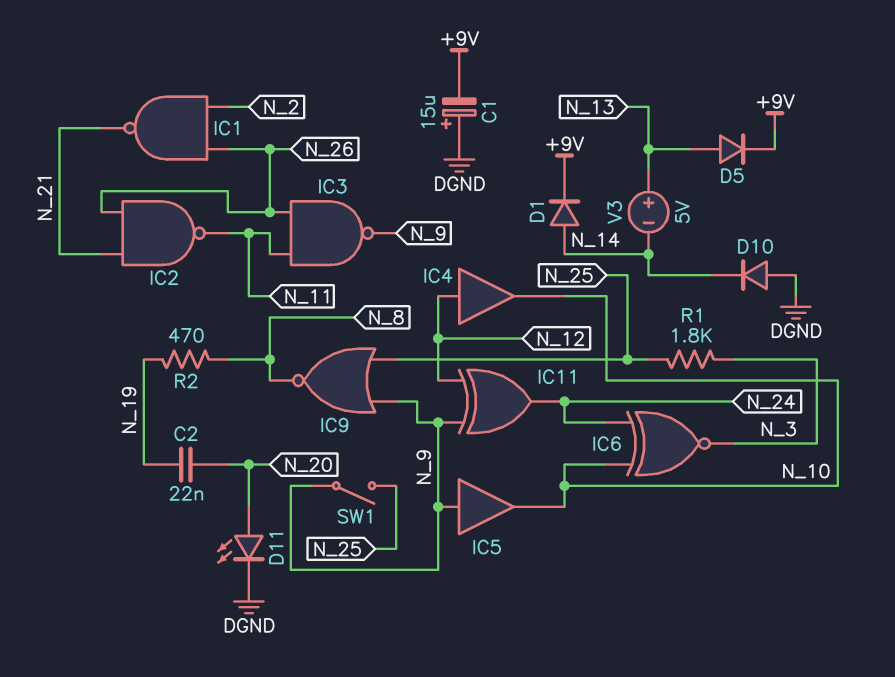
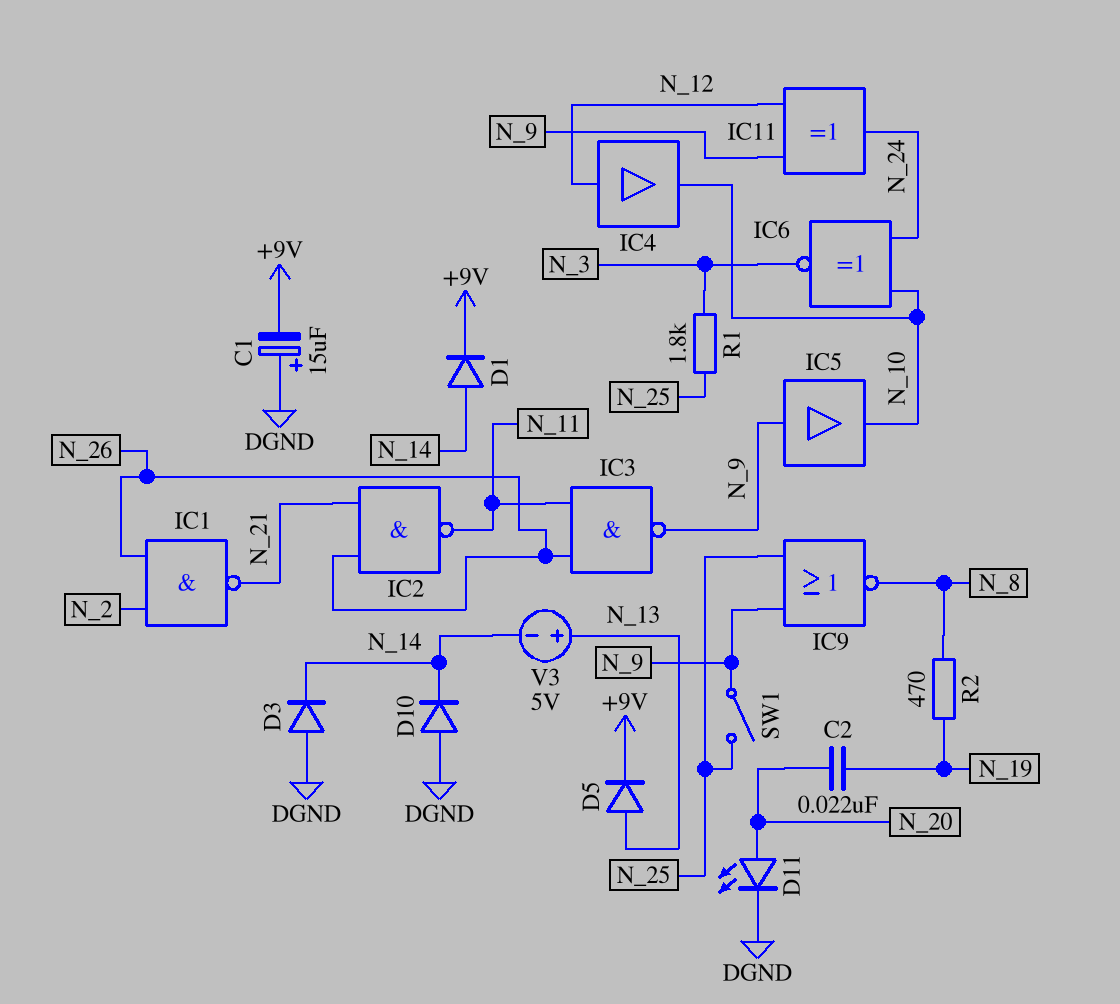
D3: none -> diode (A DGND, K N_14)

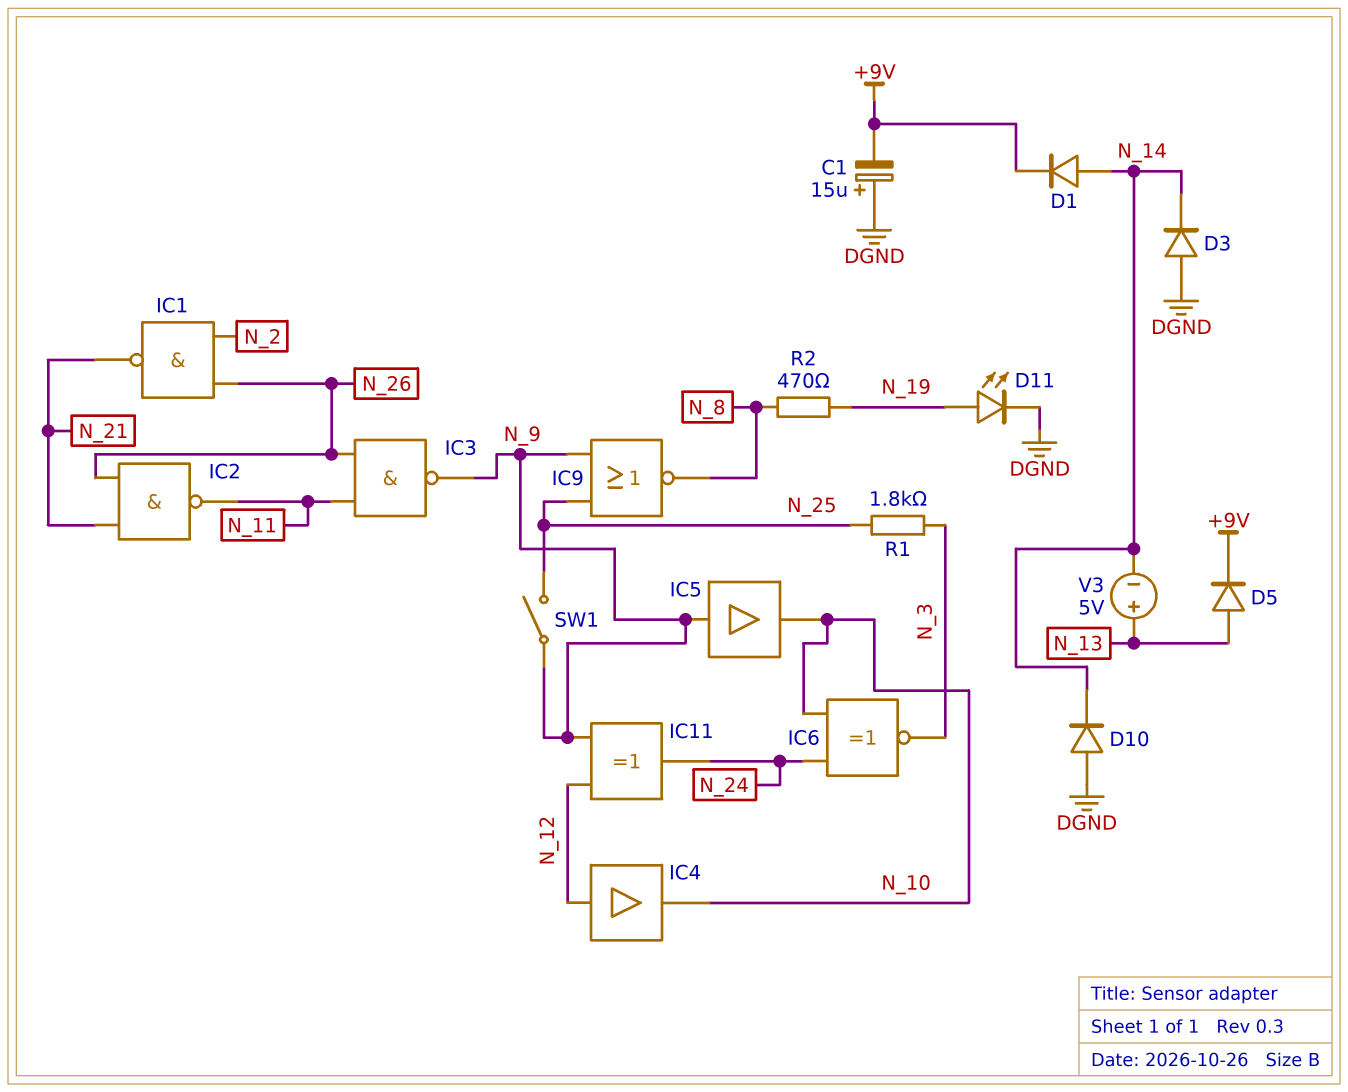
C2: 22nF (N_19, N_20) -> none
D11: LED (A N_20, K DGND) -> LED (A N_19, K DGND)

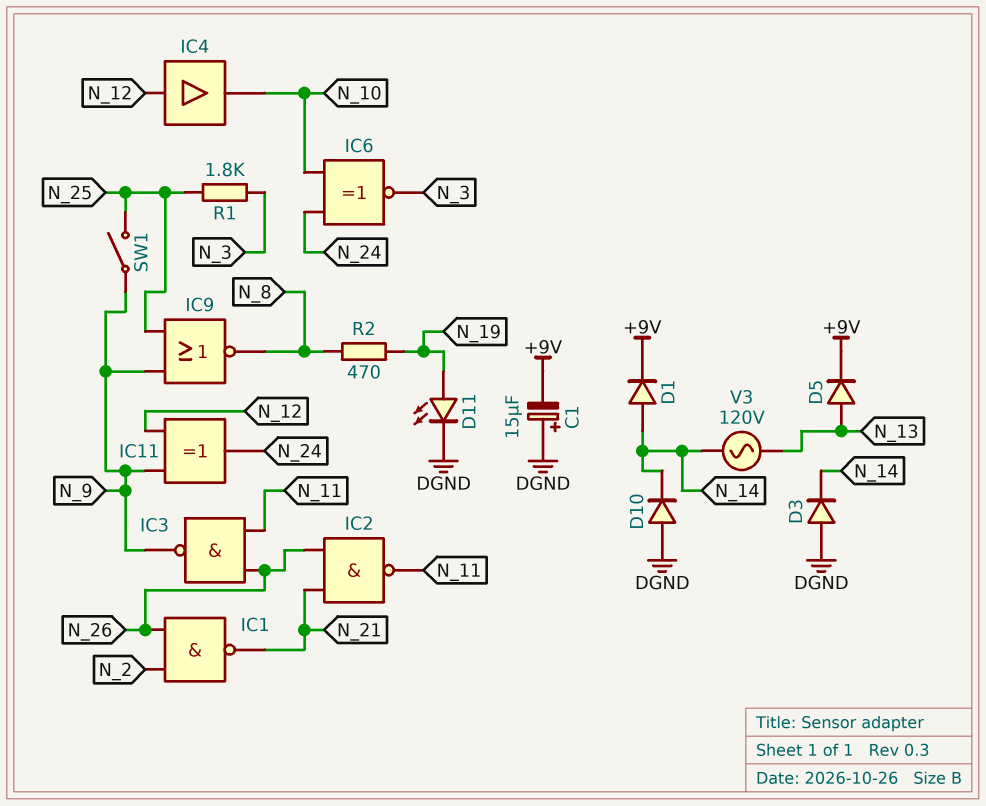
IC5: buffer (in N_9, out N_10) -> none
V3: 5V (plus N_13, minus N_14) -> AC 120V (N_13, N_14)

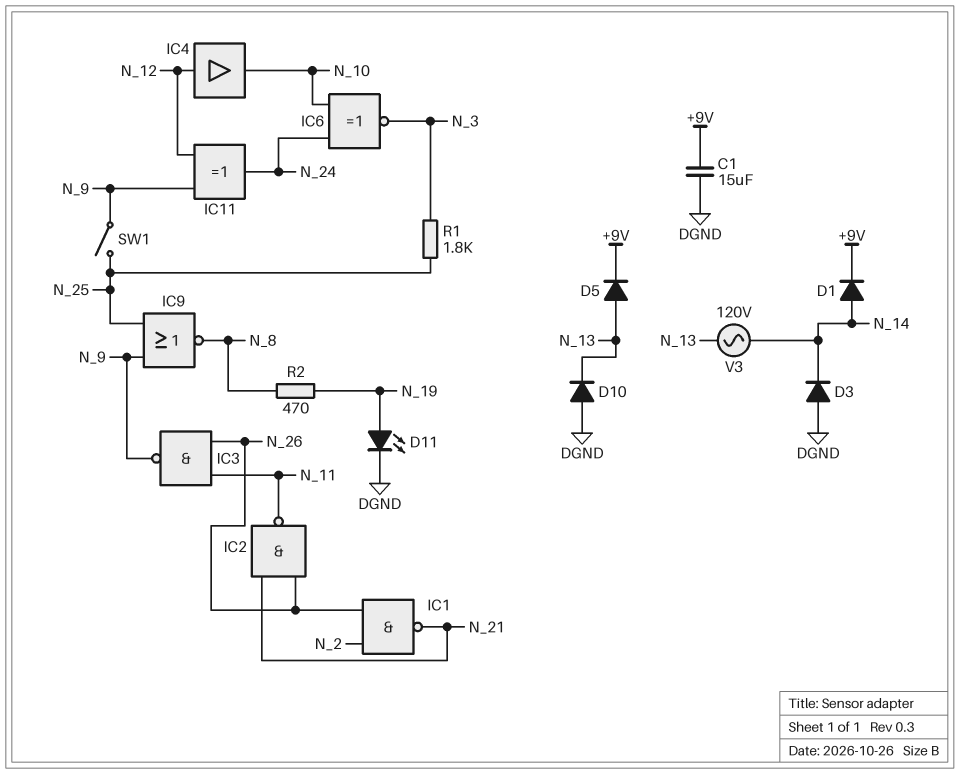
C1: 15uF (plus DGND, minus +9V) -> 15uF (+9V, DGND)
D10: diode (A DGND, K N_14) -> diode (A DGND, K N_13)

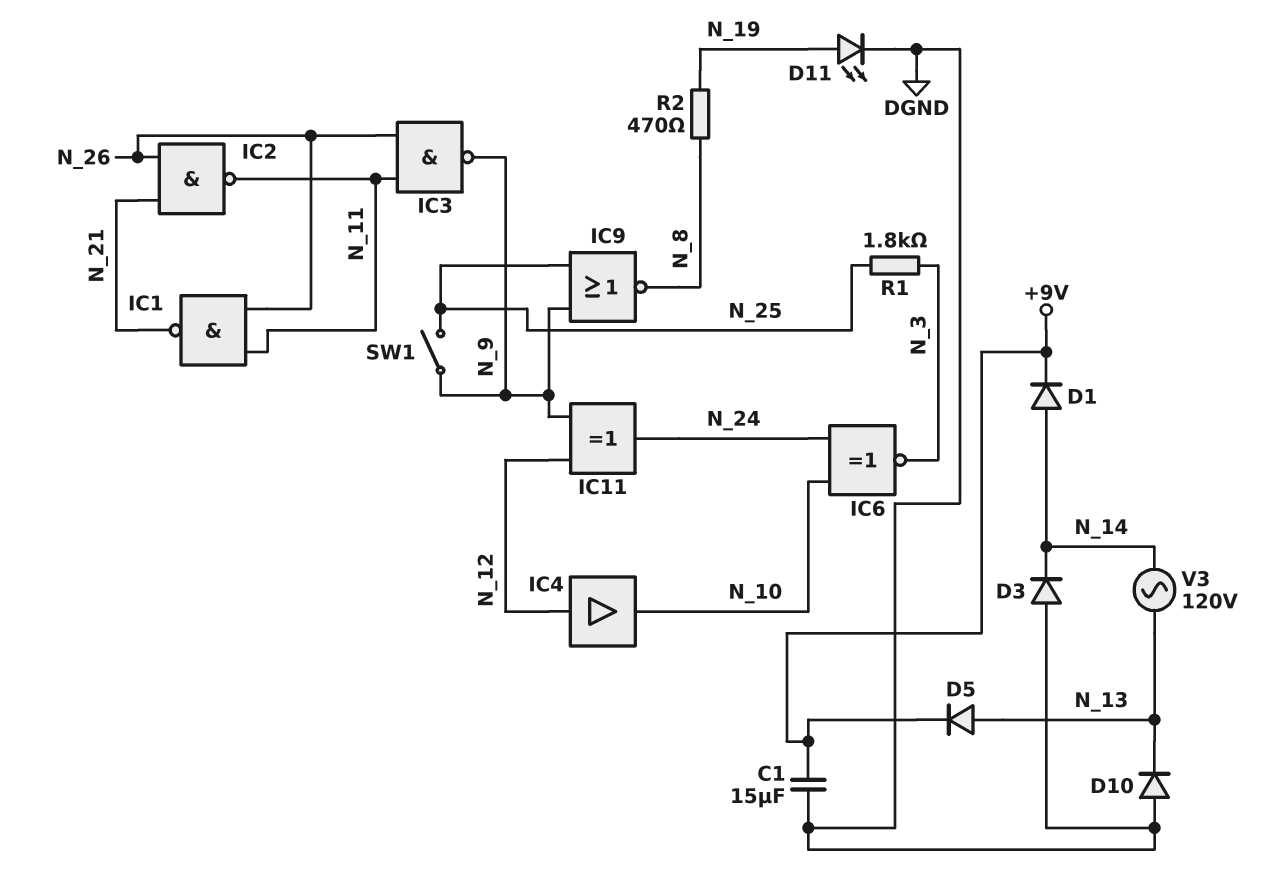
IC1: NAND (in N_2, in N_26, out N_21) -> NAND (in N_11, in N_26, out N_21)

